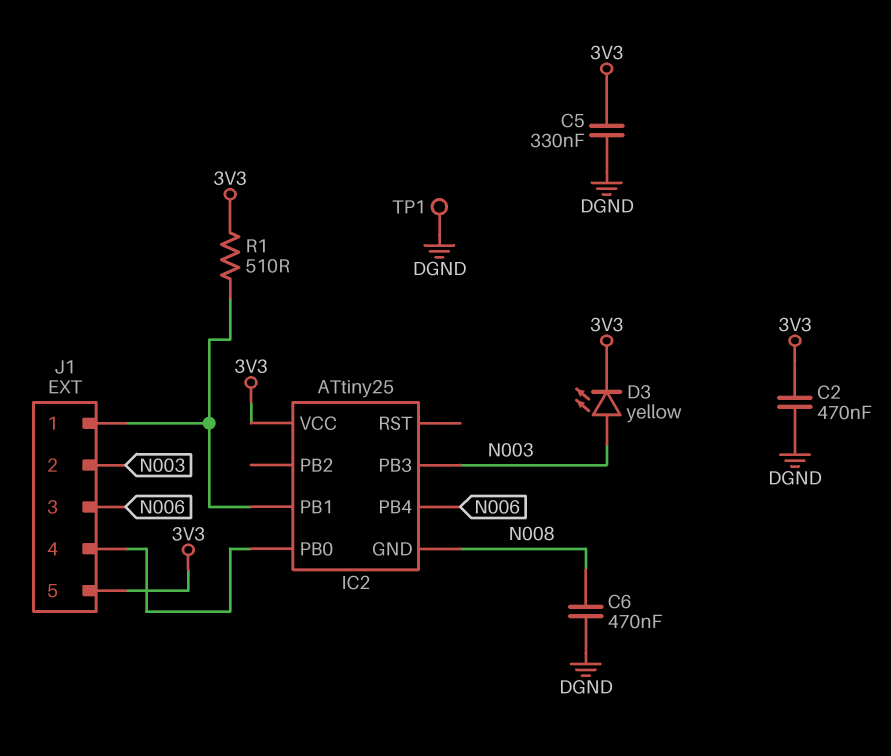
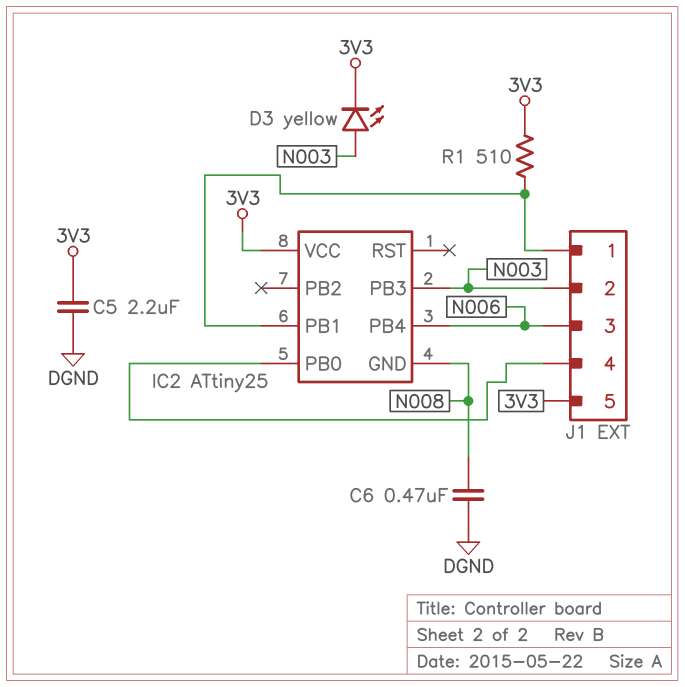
C2: 470nF (3V3, DGND) -> none
C5: 330nF (3V3, DGND) -> 2.2uF (3V3, DGND)
TP1: test point (DGND) -> none

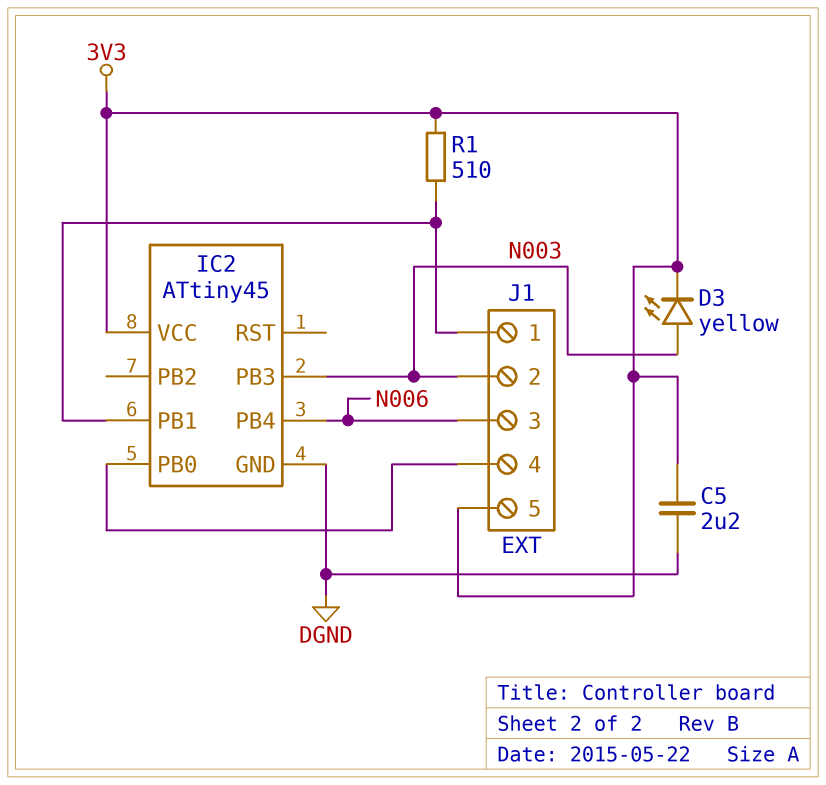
C6: 470nF (DGND, N008) -> none
IC2: ATtiny25 -> ATtiny45
IC2 pin GND: N008 -> DGND

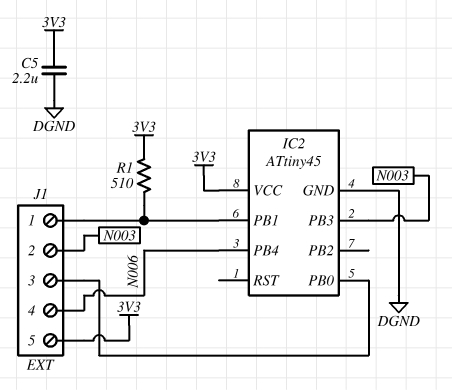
D3: LED yellow (A N003, K 3V3) -> none
J1 pin 3: N006 -> IC2/PB0
J1 pin 4: IC2/PB0 -> N006

